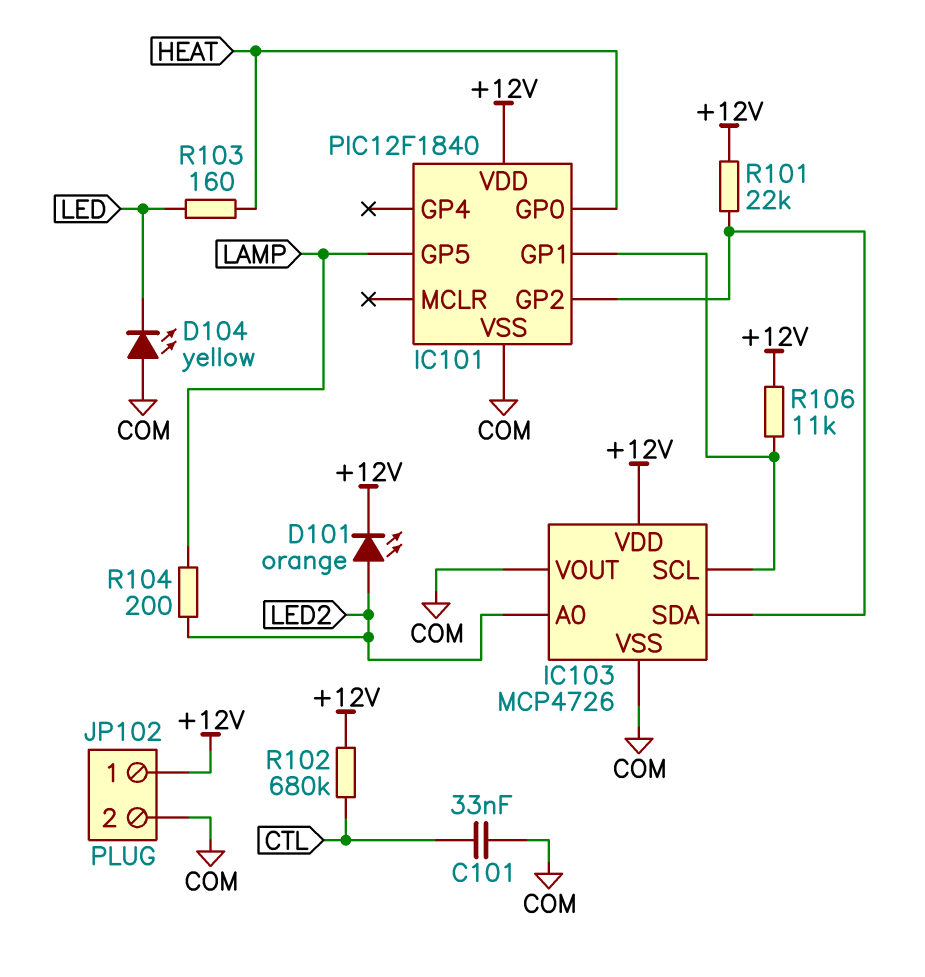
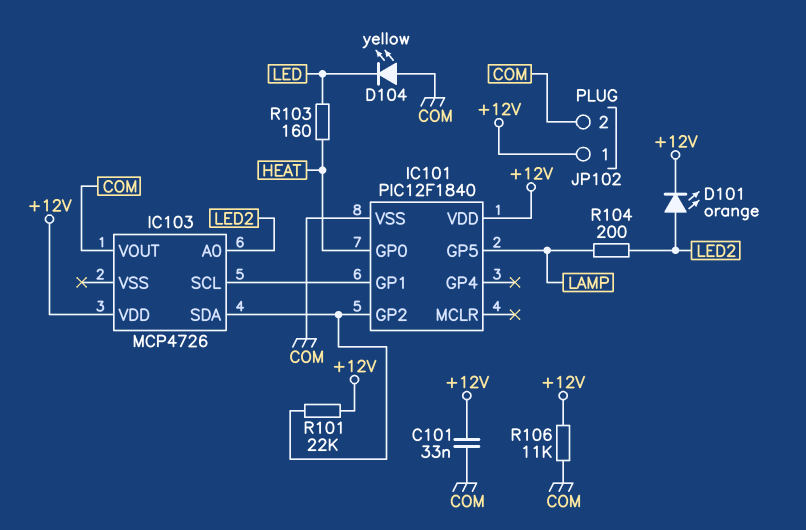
C101: 33nF (COM, CTL) -> 33nF (+12V, COM)
IC103 pin VSS: COM -> none
R102: 680k (+12V, CTL) -> none
R106: 11k (+12V, IC101/GP1) -> 11k (+12V, COM)

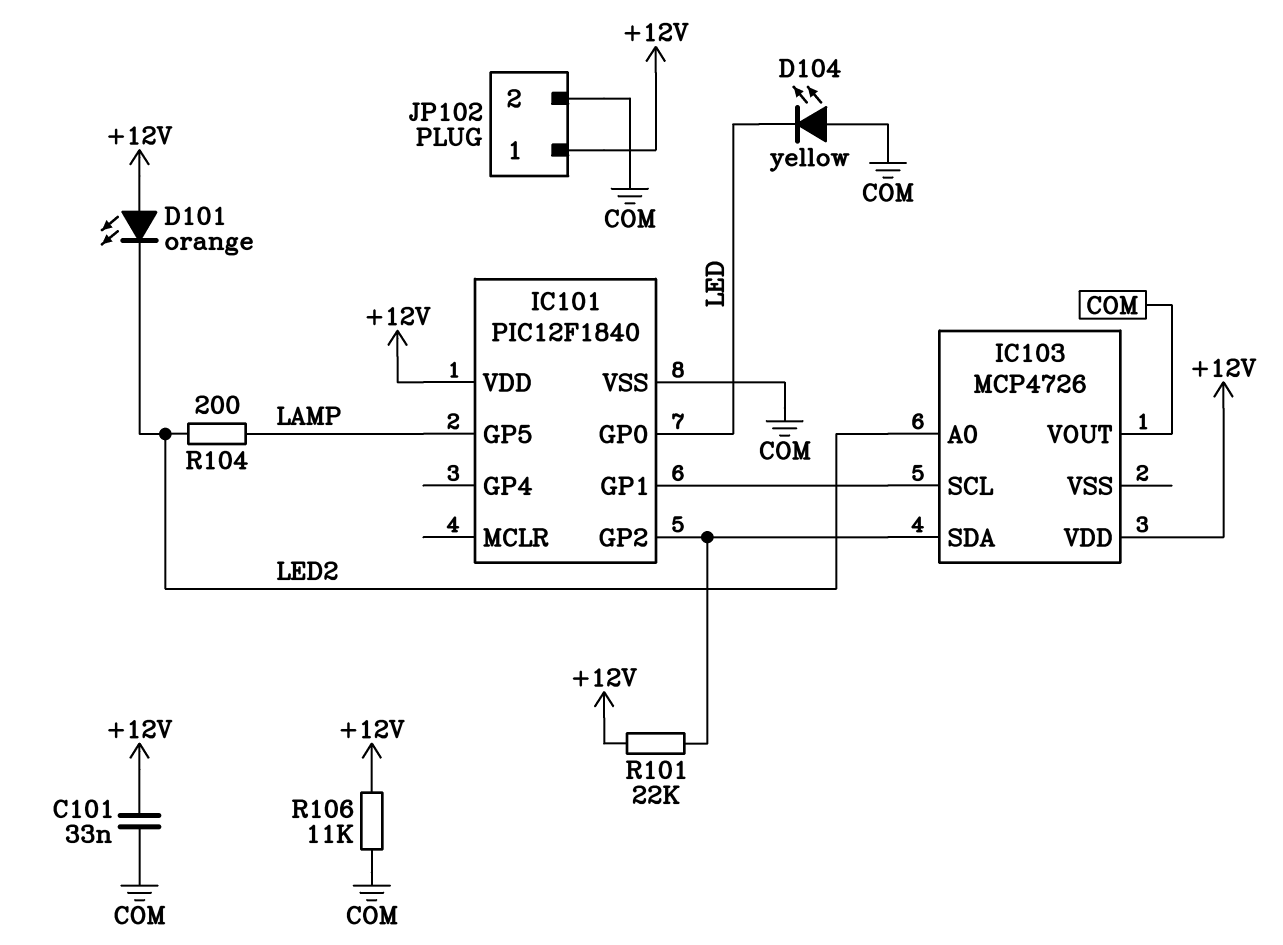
D101: LED orange (A LED2, K +12V) -> LED orange (A +12V, K LED2)
IC101 pin GP0: HEAT -> LED
R103: 160 (HEAT, LED) -> none

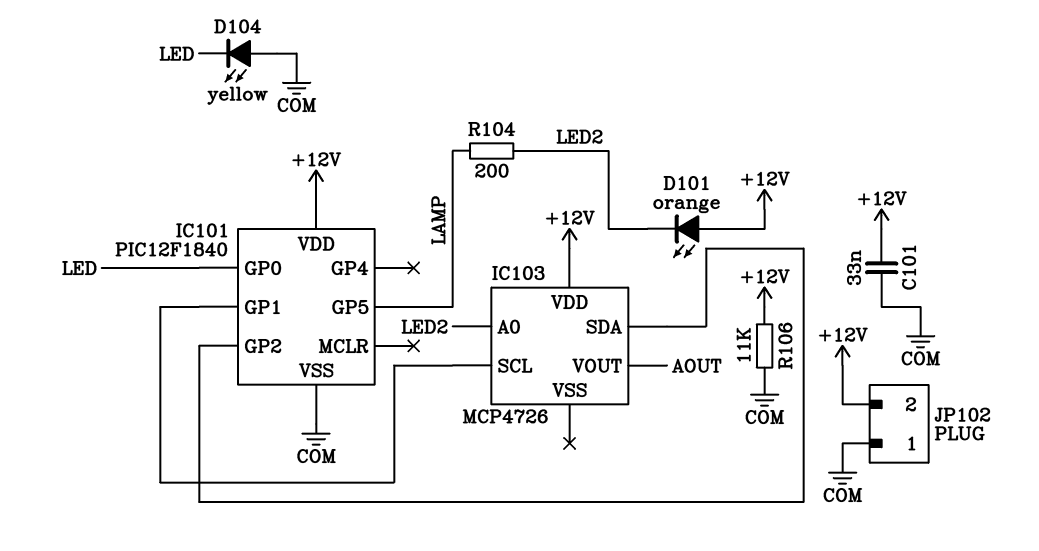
IC103 pin VOUT: COM -> AOUT
JP102 pin 1: +12V -> COM
JP102 pin 2: COM -> +12V
R101: 22k (+12V, IC101/GP2) -> none

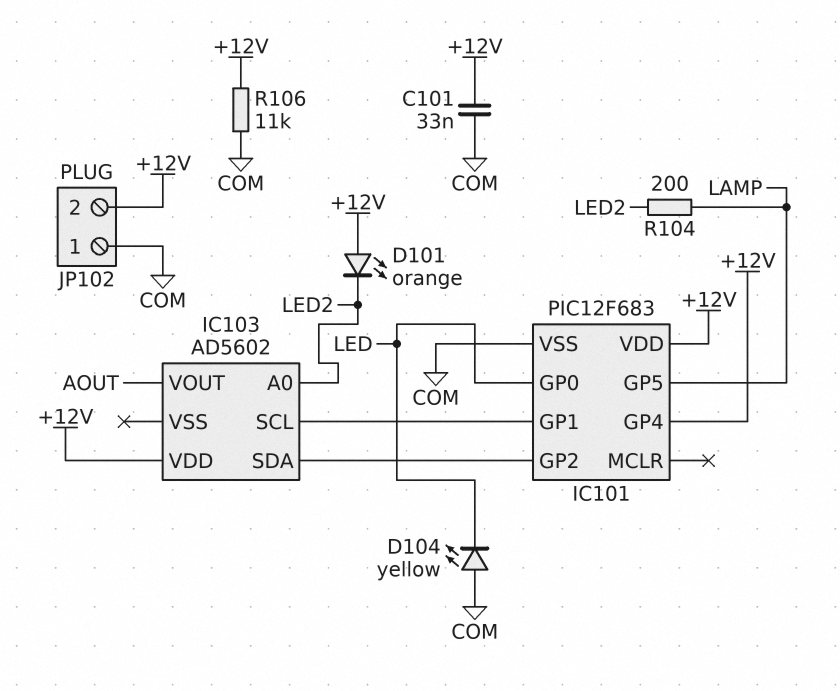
IC101: PIC12F1840 -> PIC12F683
IC101 pin GP4: none -> +12V
IC103: MCP4726 -> AD5602

